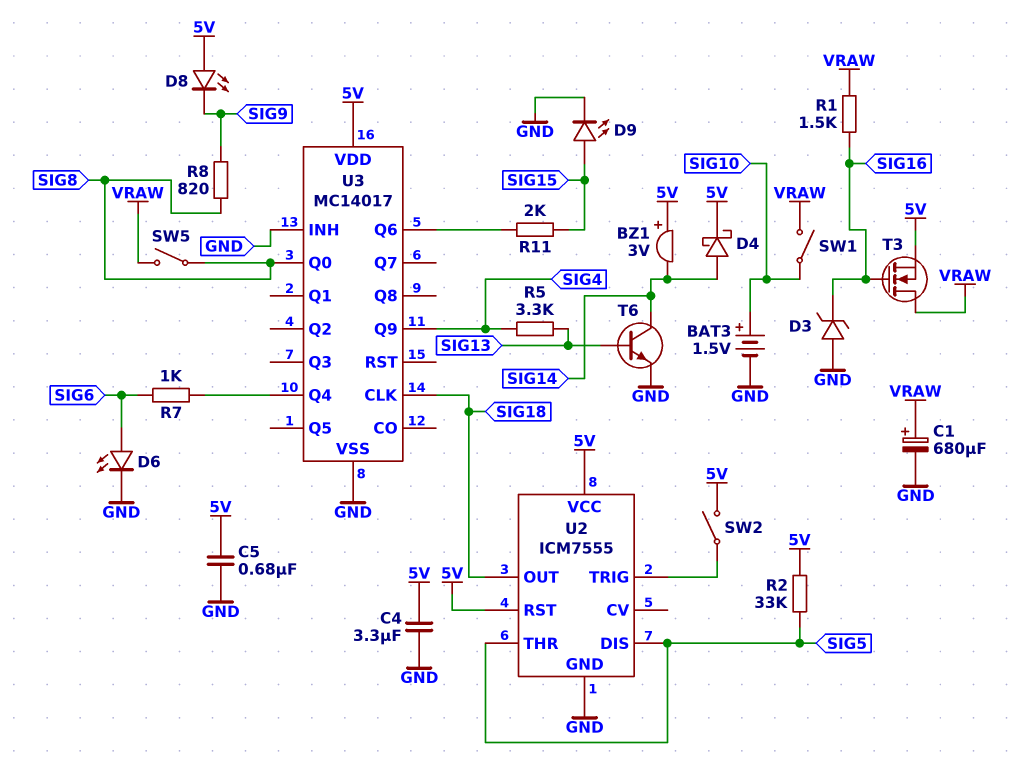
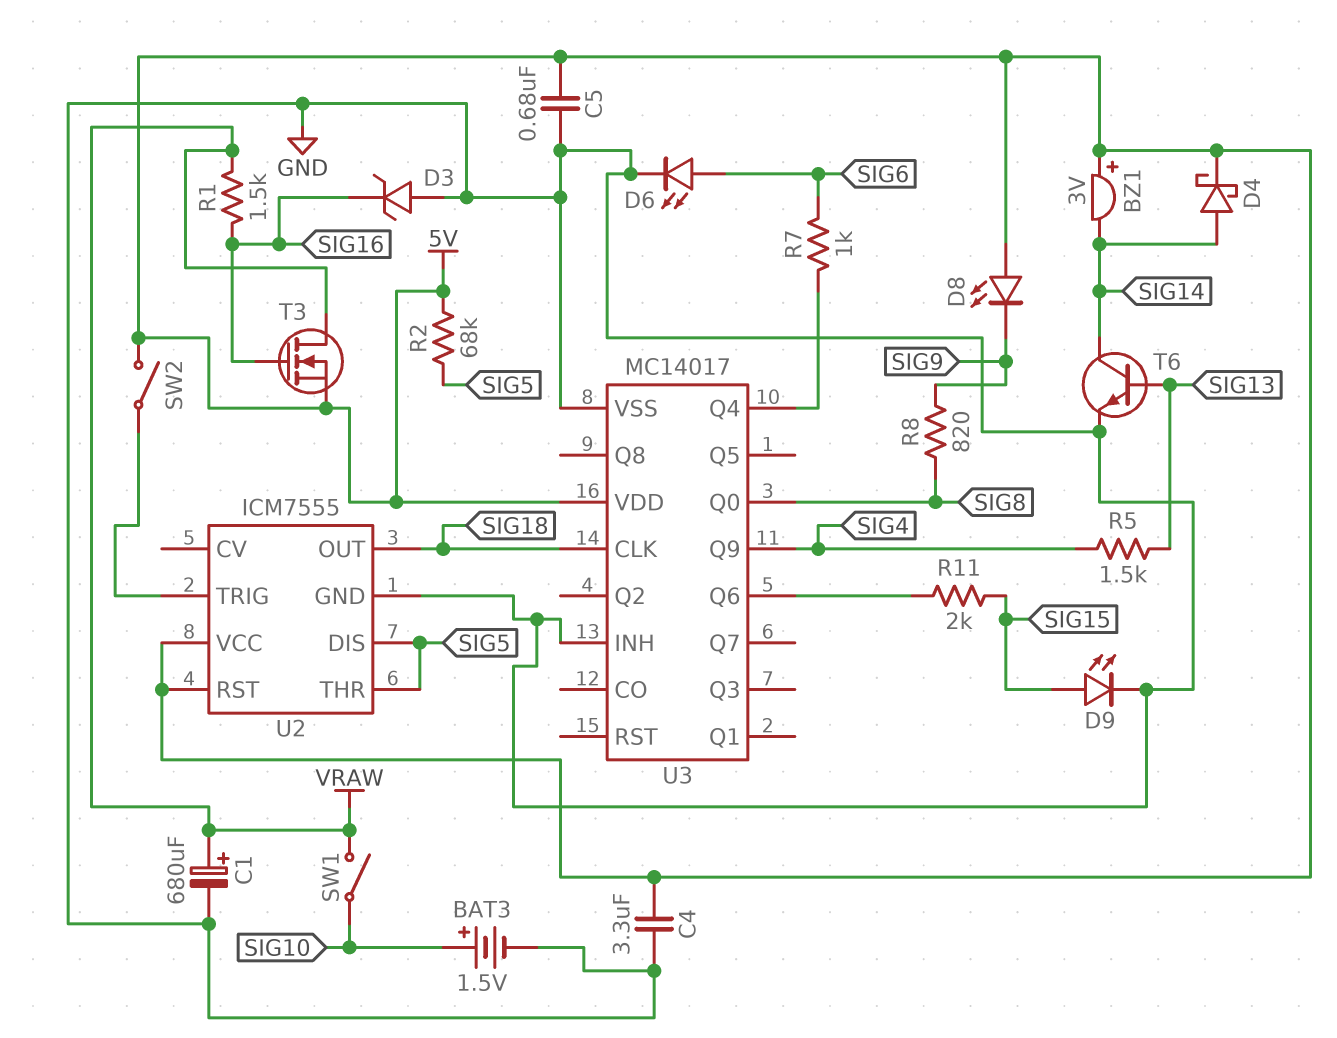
R2: 33k (5V, SIG5) -> 68k (5V, SIG5)
R5: 3.3k (SIG4, SIG13) -> 1.5k (SIG4, SIG13)
SW5: switch (SIG8, VRAW) -> none

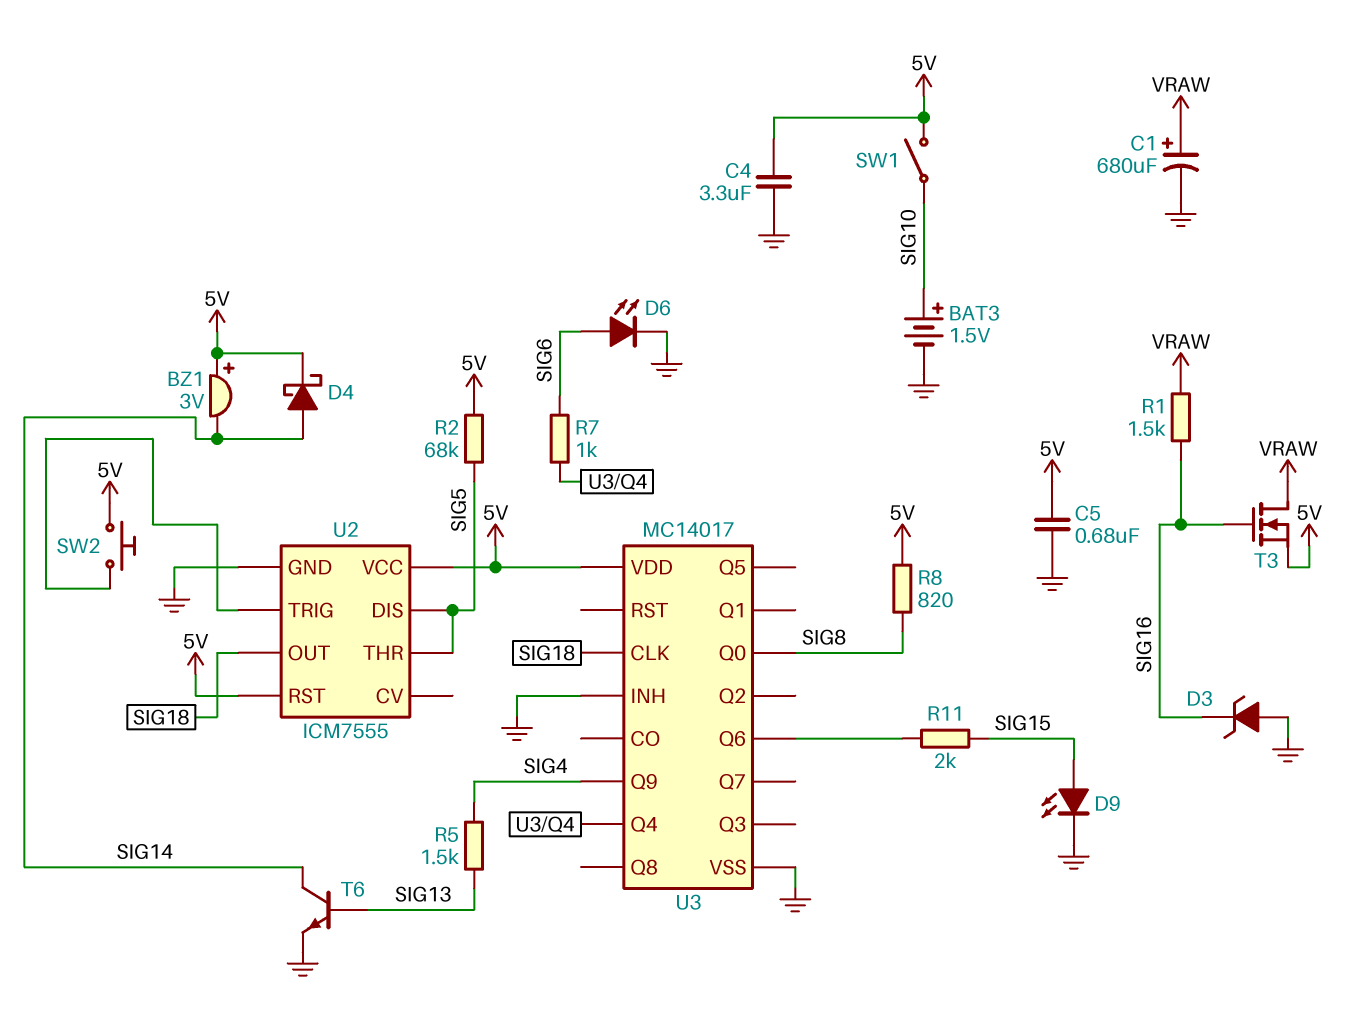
D8: LED (A 5V, K SIG9) -> none
R8: 820 (SIG8, SIG9) -> 820 (5V, SIG8)
SW1: switch (SIG10, VRAW) -> switch (5V, SIG10)
SW2: switch (5V, U2/TRIG) -> button (5V, U2/TRIG)

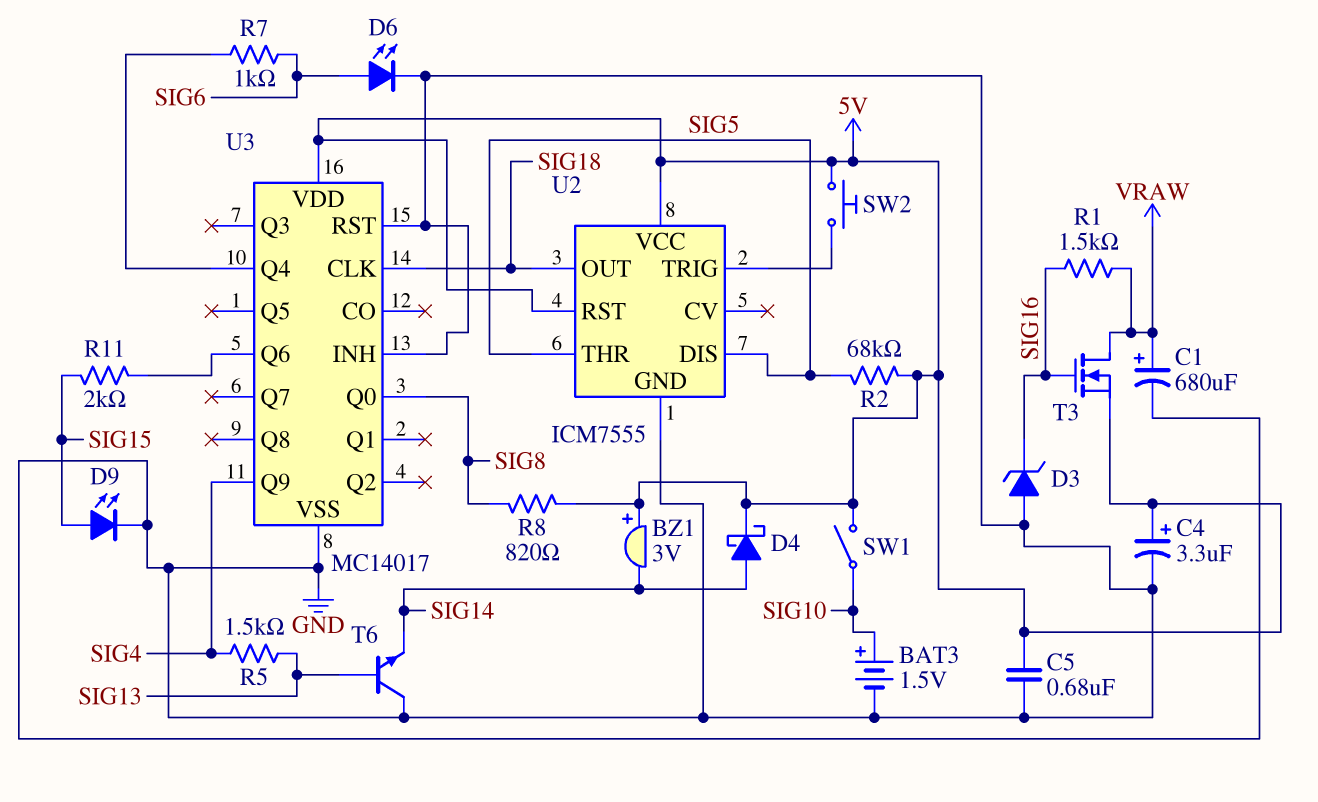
C4: 3.3uF (5V, GND) -> 3.3uF (plus 5V, minus GND)
T6: NPN (B SIG13, C SIG14, E GND) -> NPN (B SIG13, C GND, E SIG14)
U3 pin RST: none -> GND

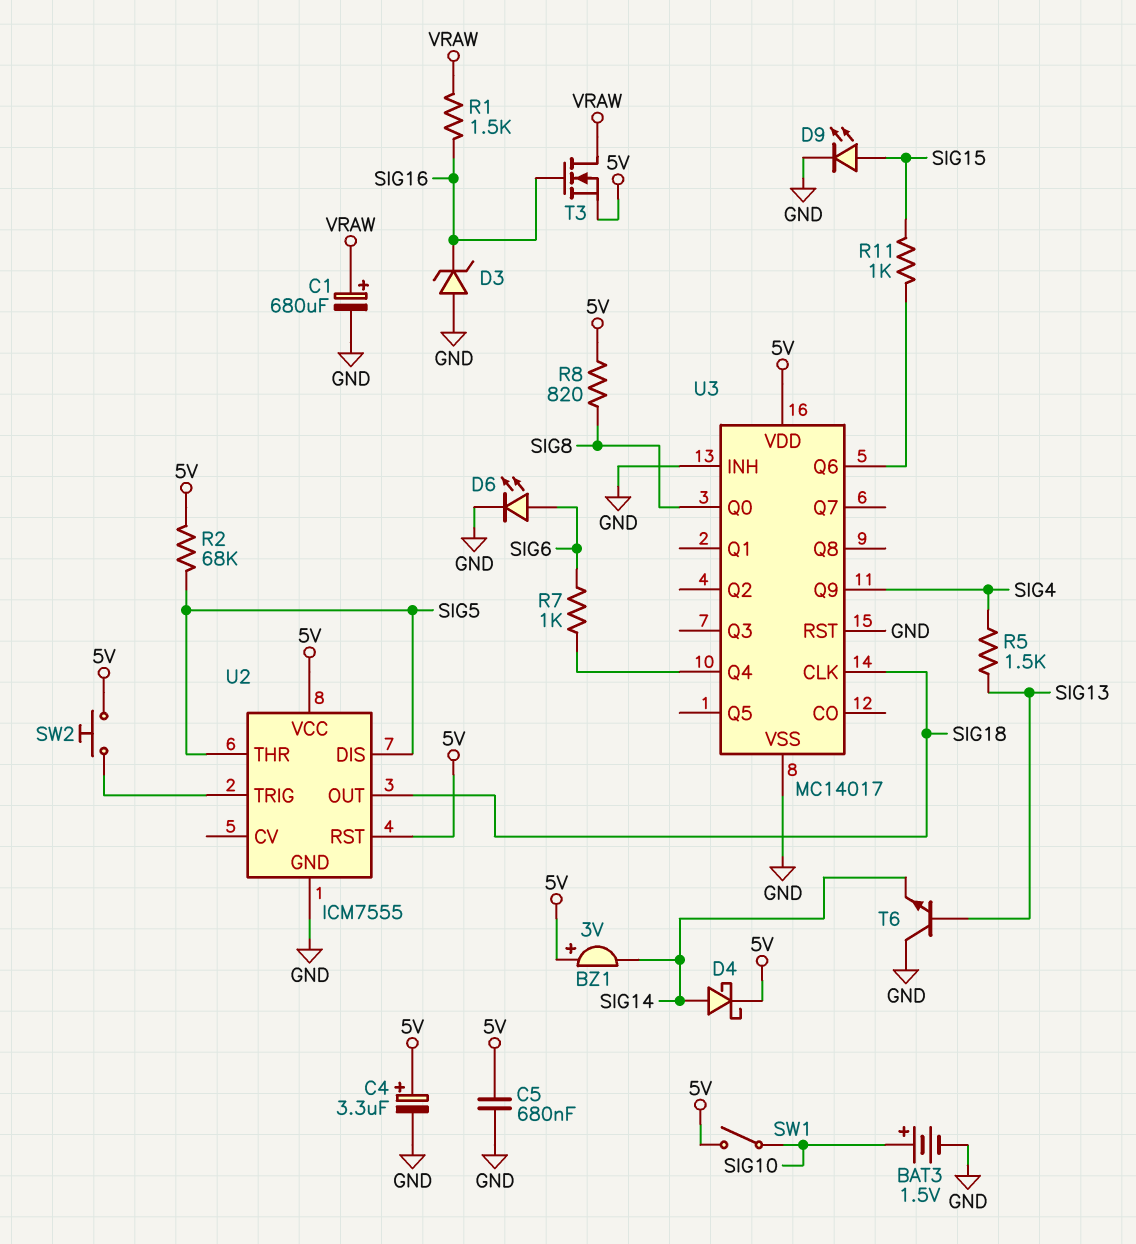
R11: 2k (SIG15, U3/Q6) -> 1k (SIG15, U3/Q6)

